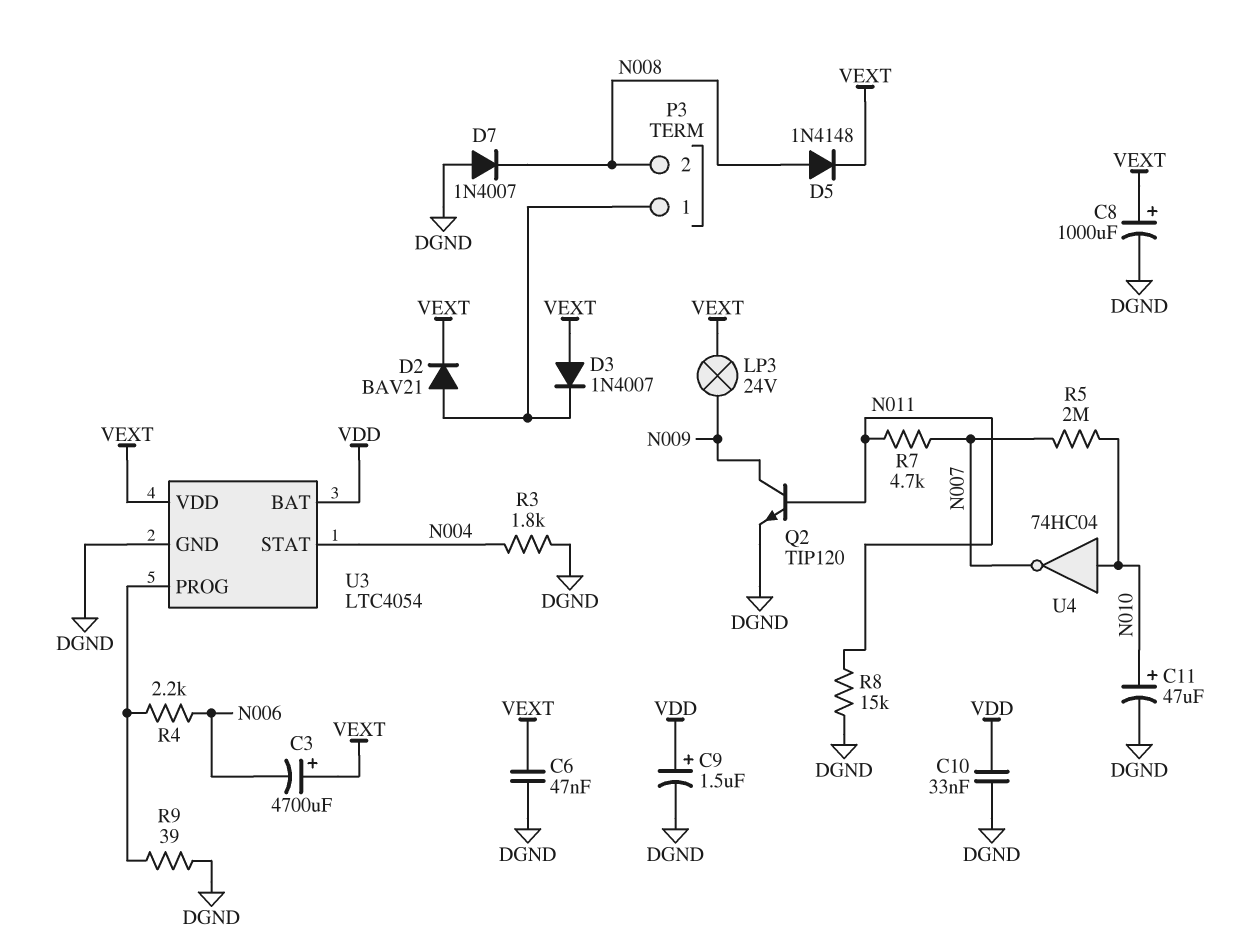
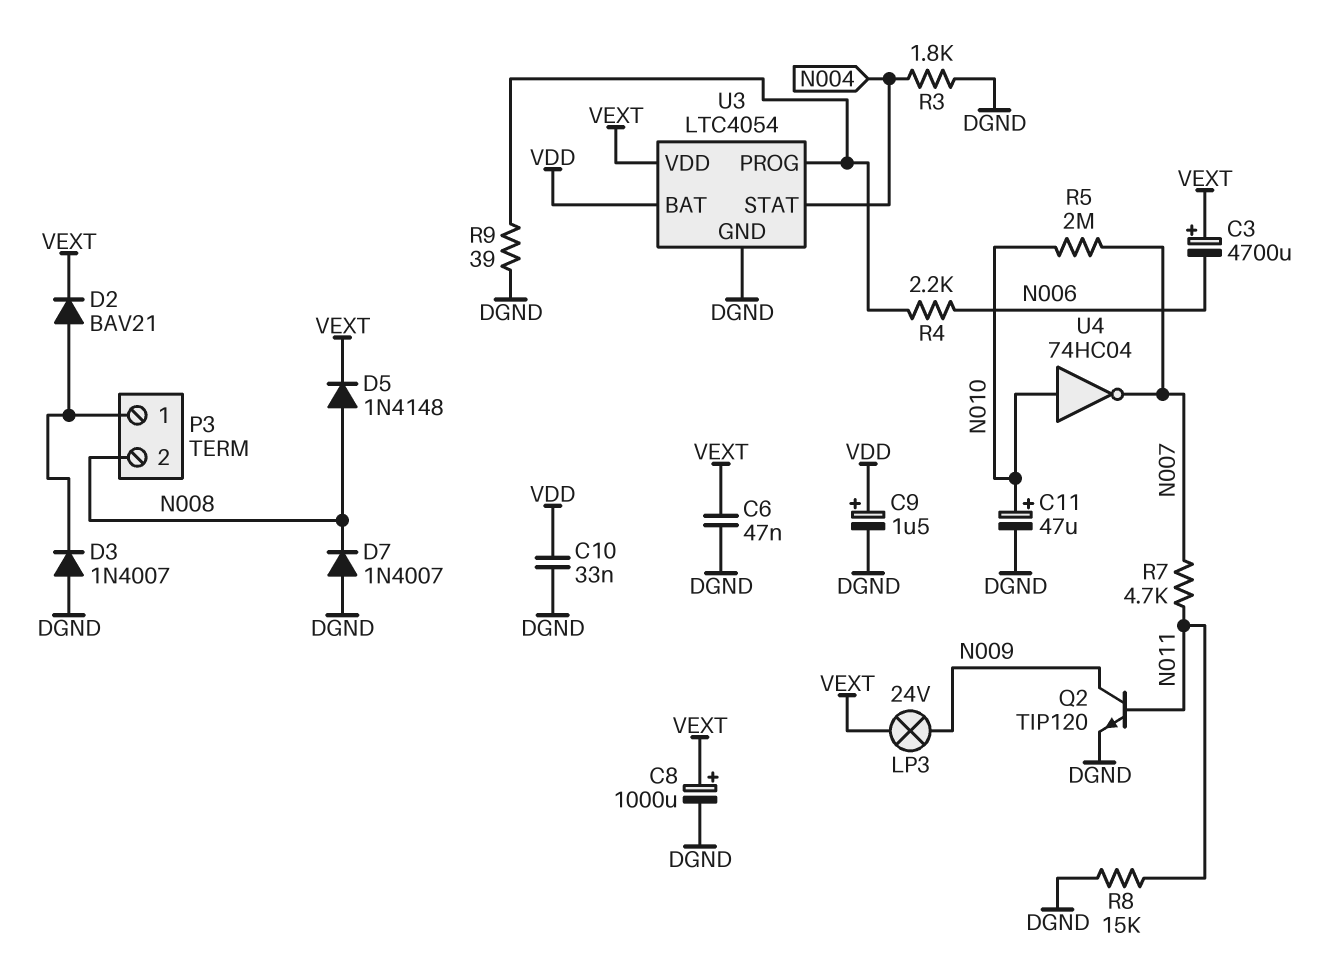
D3: diode 1N4007 (A VEXT, K P3/1) -> diode 1N4007 (A DGND, K P3/1)

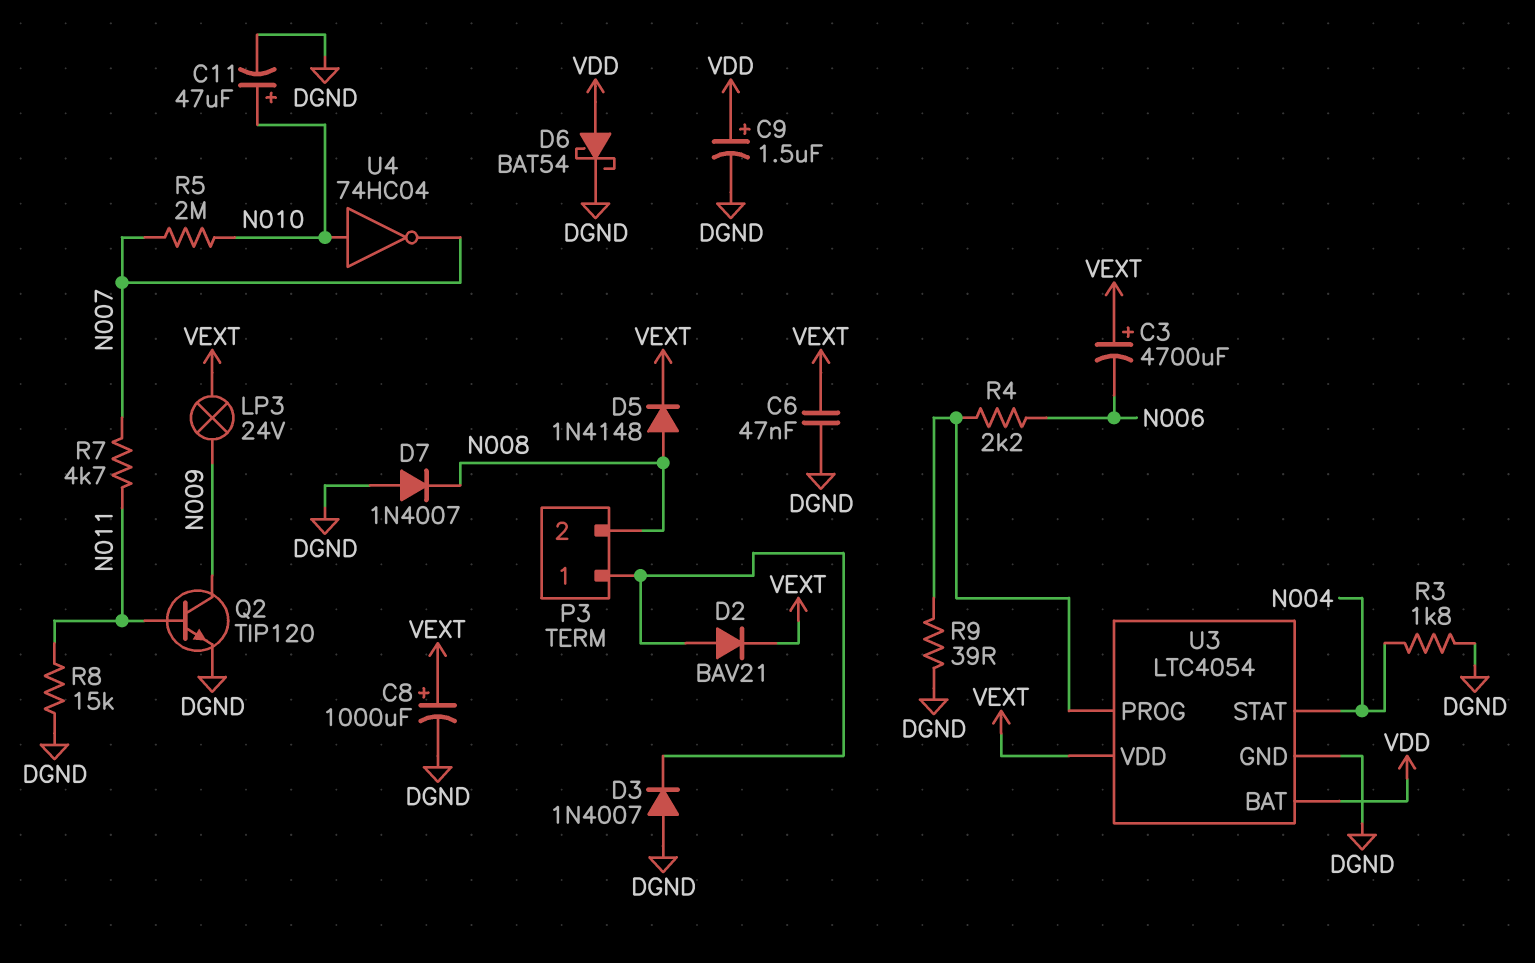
C10: 33nF (DGND, VDD) -> none
D6: none -> schottky BAT54 (A VDD, K DGND)

